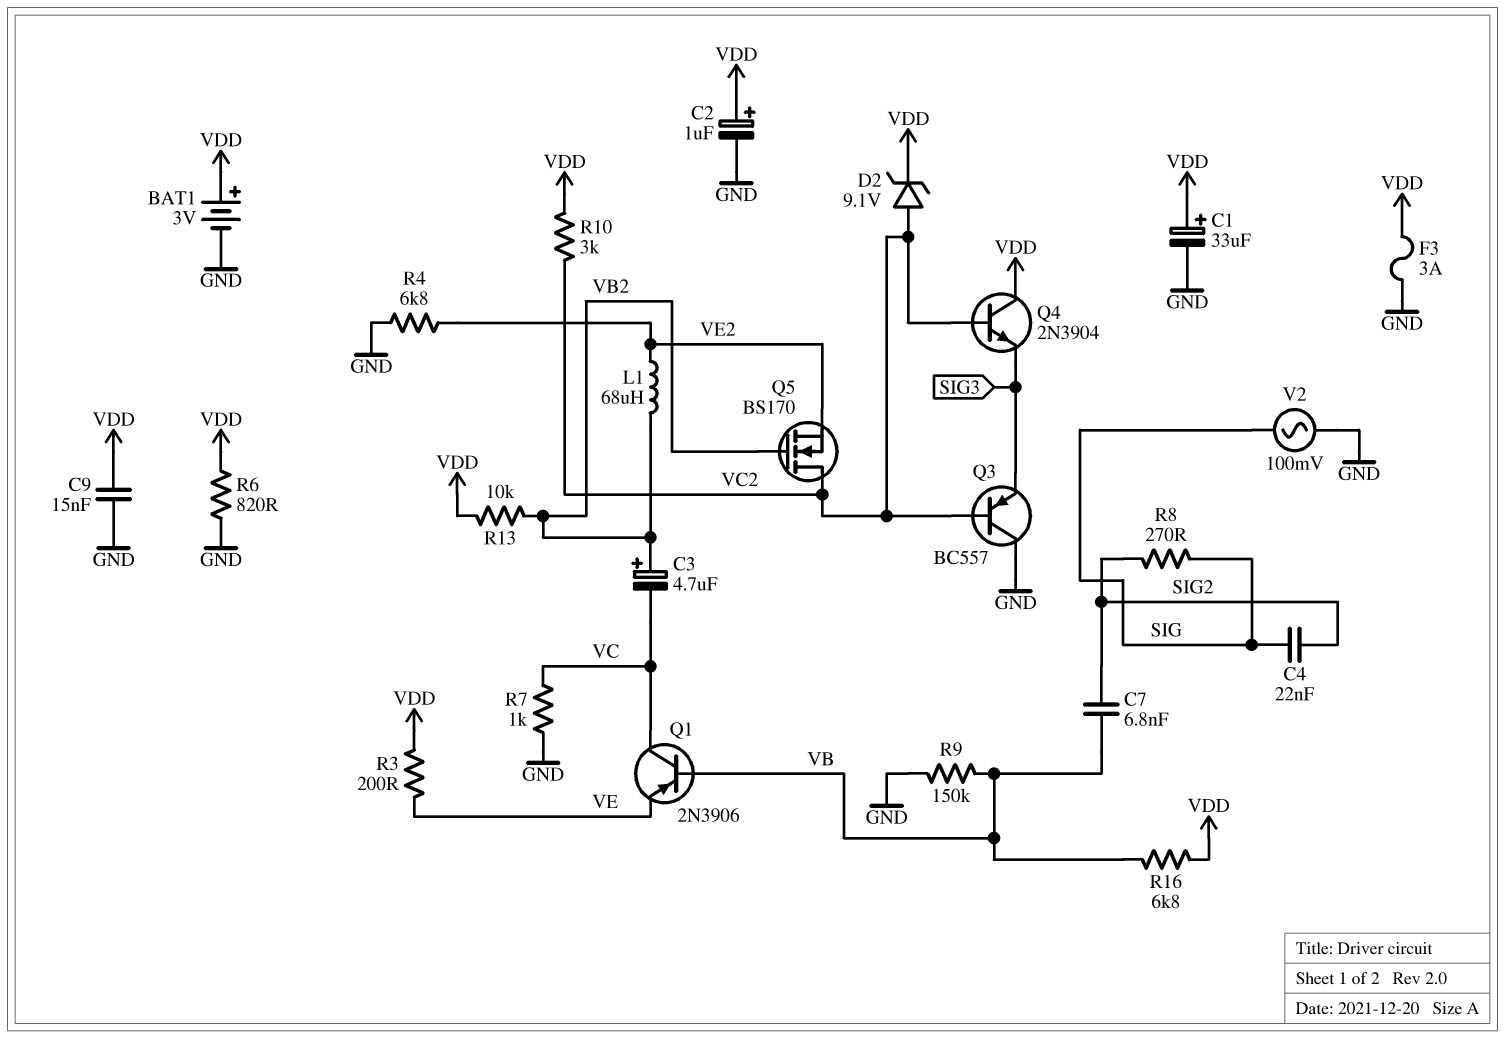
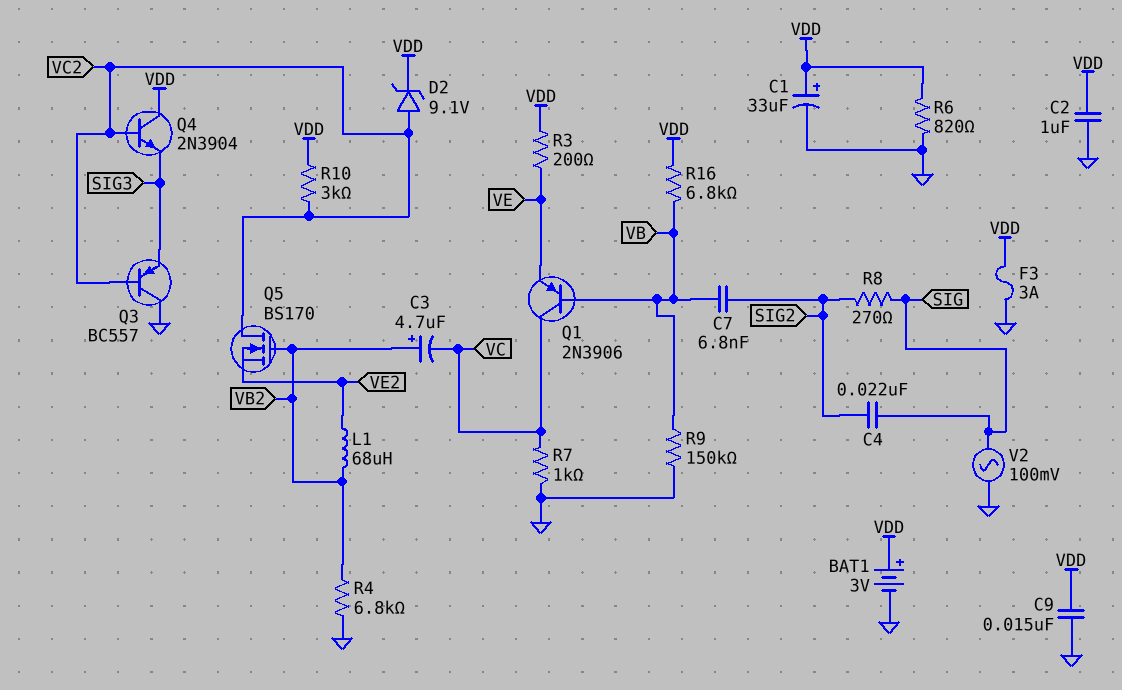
C2: 1uF (plus VDD, minus GND) -> 1uF (GND, VDD)
R4: 6.8k (GND, VE2) -> 6.8k (GND, VB2)
R13: 10k (VB2, VDD) -> none

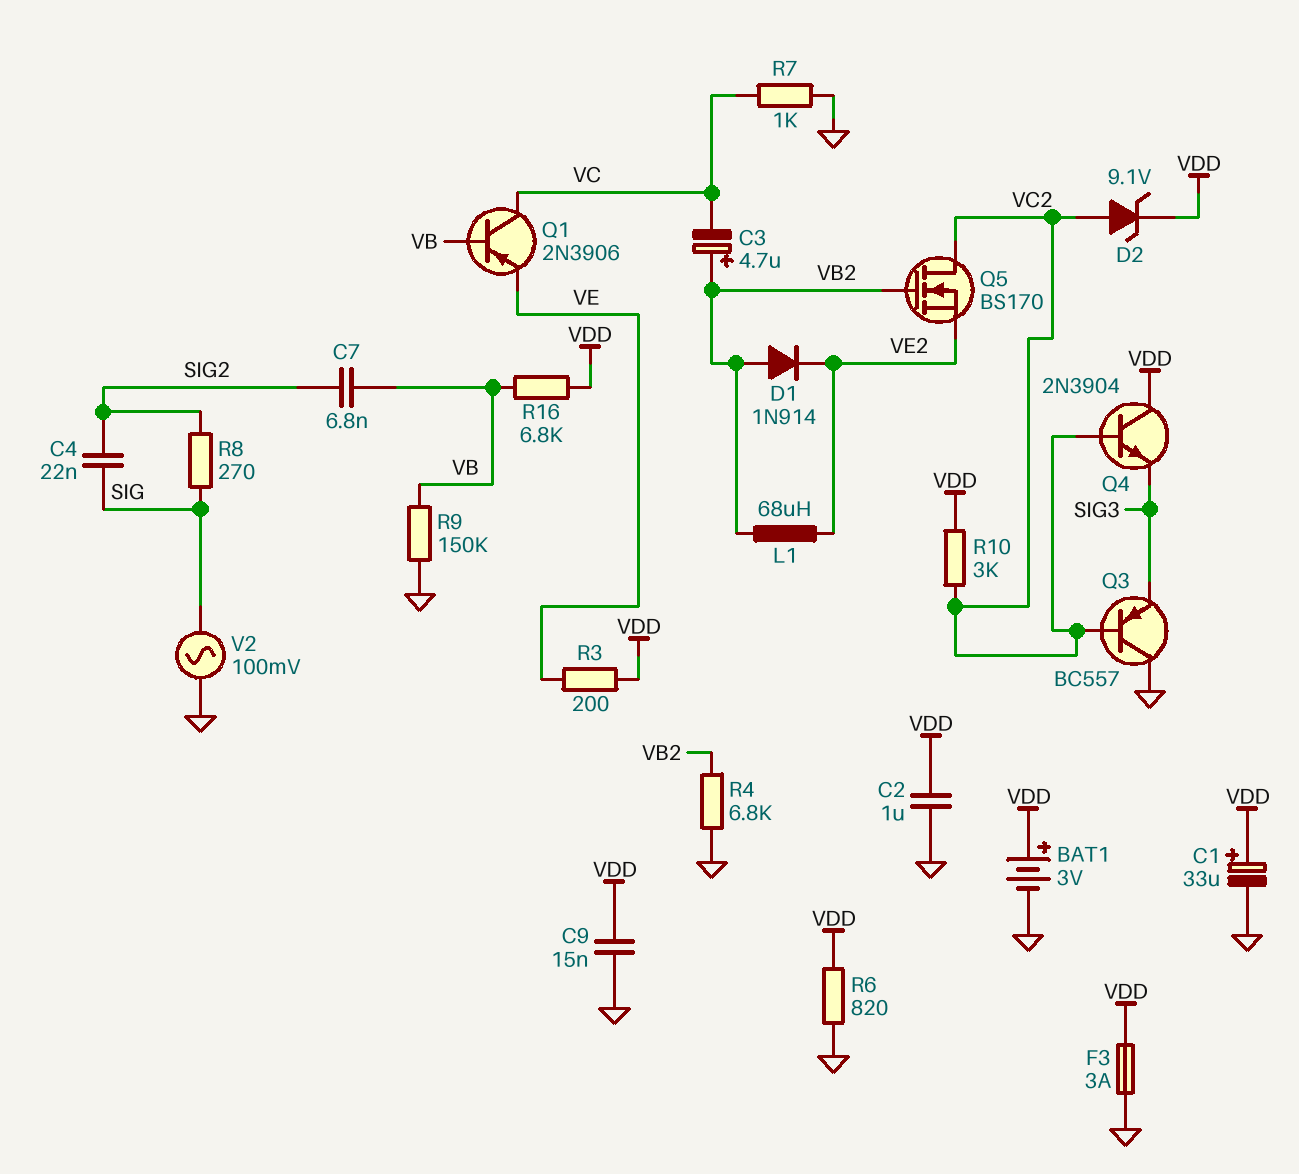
D1: none -> diode 1N914 (A VB2, K VE2)

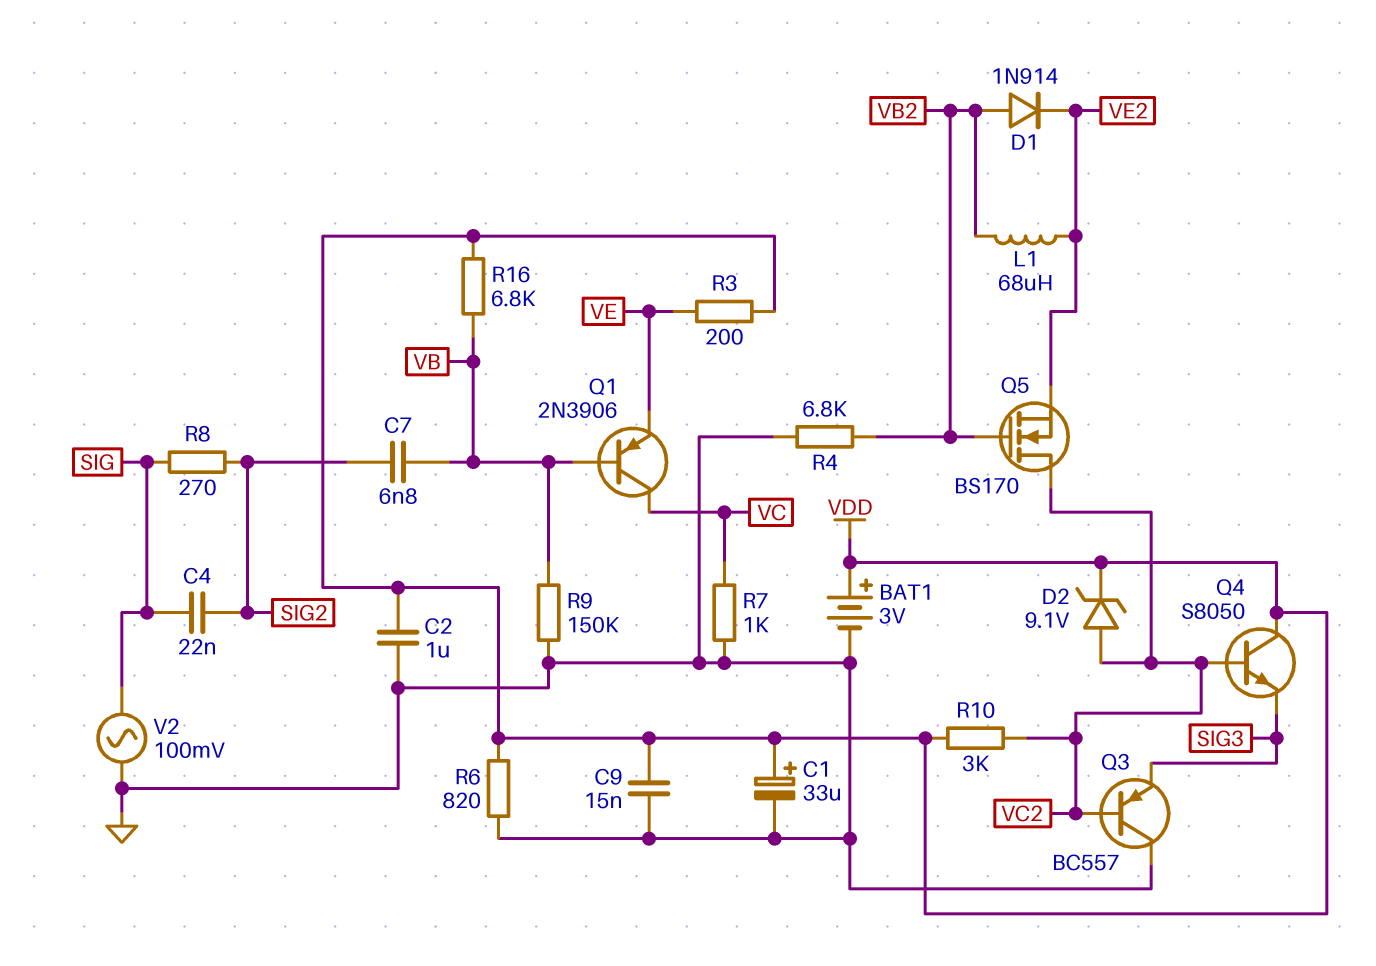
C3: 4.7uF (plus VB2, minus VC) -> none
F3: 3A (GND, VDD) -> none
Q4: NPN 2N3904 (B VC2, C VDD, E SIG3) -> NPN S8050 (B VC2, C VDD, E SIG3)

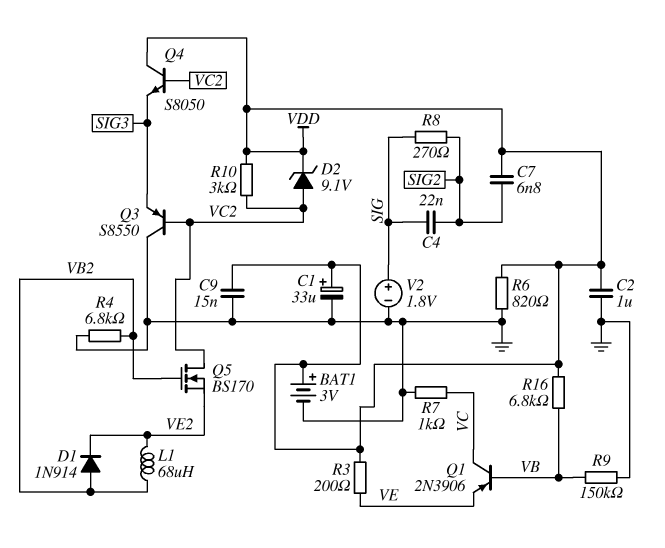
C7: 6.8nF (SIG2, VB) -> 6.8nF (SIG2, VDD)
Q3: PNP BC557 (B VC2, C GND, E SIG3) -> PNP S8550 (B VC2, C GND, E SIG3)
V2: AC 100mV (GND, SIG) -> 1.8V (plus SIG, minus GND)

